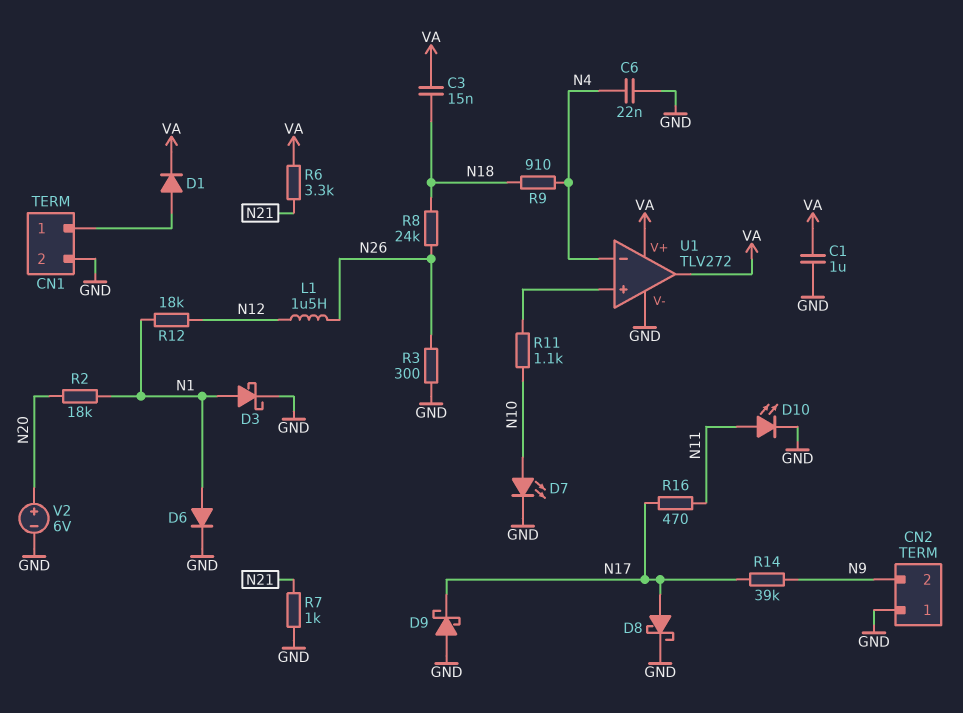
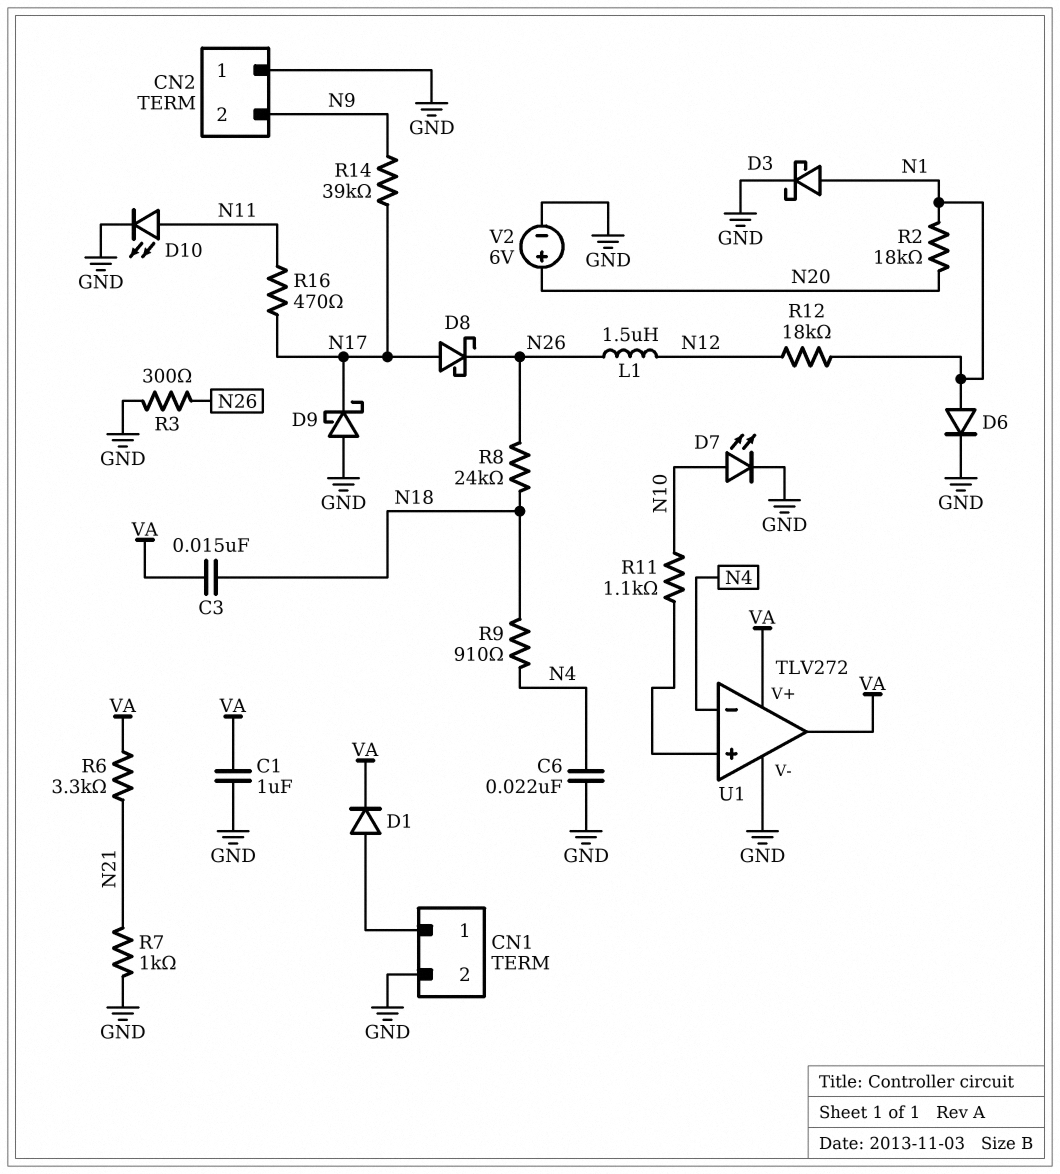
D8: schottky (A N17, K GND) -> schottky (A N17, K N26)

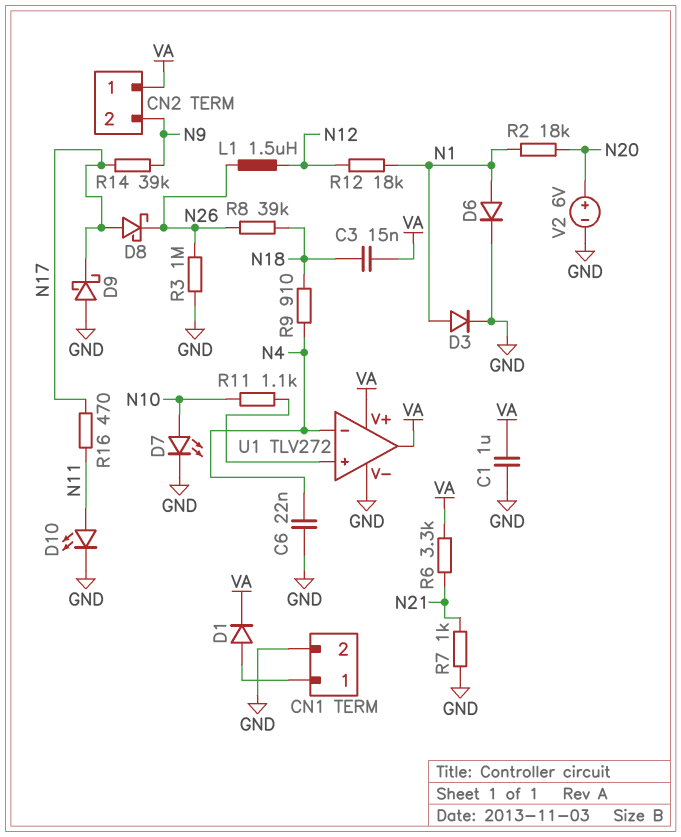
CN2 pin 1: GND -> VA
D3: schottky (A N1, K GND) -> diode (A N1, K GND)
R3: 300 (GND, N26) -> 1M (GND, N26)
R8: 24k (N18, N26) -> 39k (N18, N26)

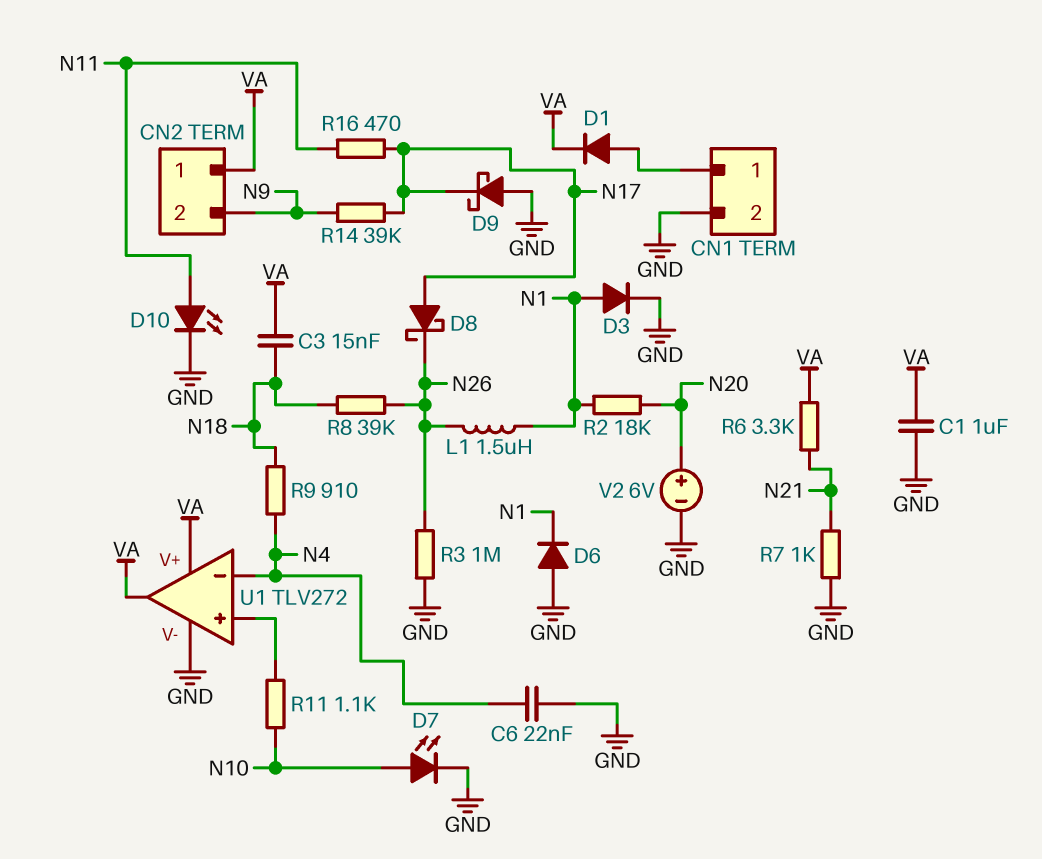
D6: diode (A N1, K GND) -> diode (A GND, K N1)
L1: 1.5uH (N12, N26) -> 1.5uH (N1, N26)
R12: 18k (N1, N12) -> none

